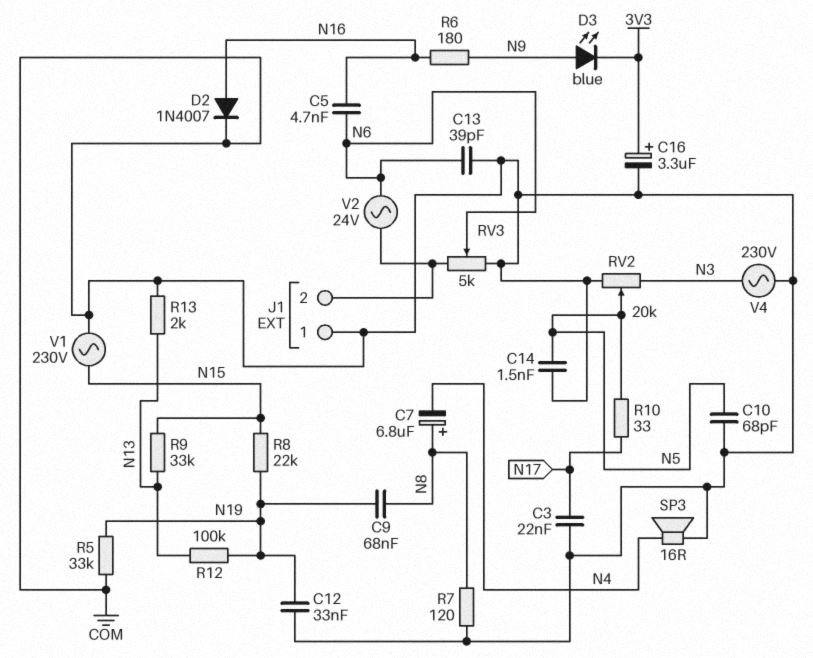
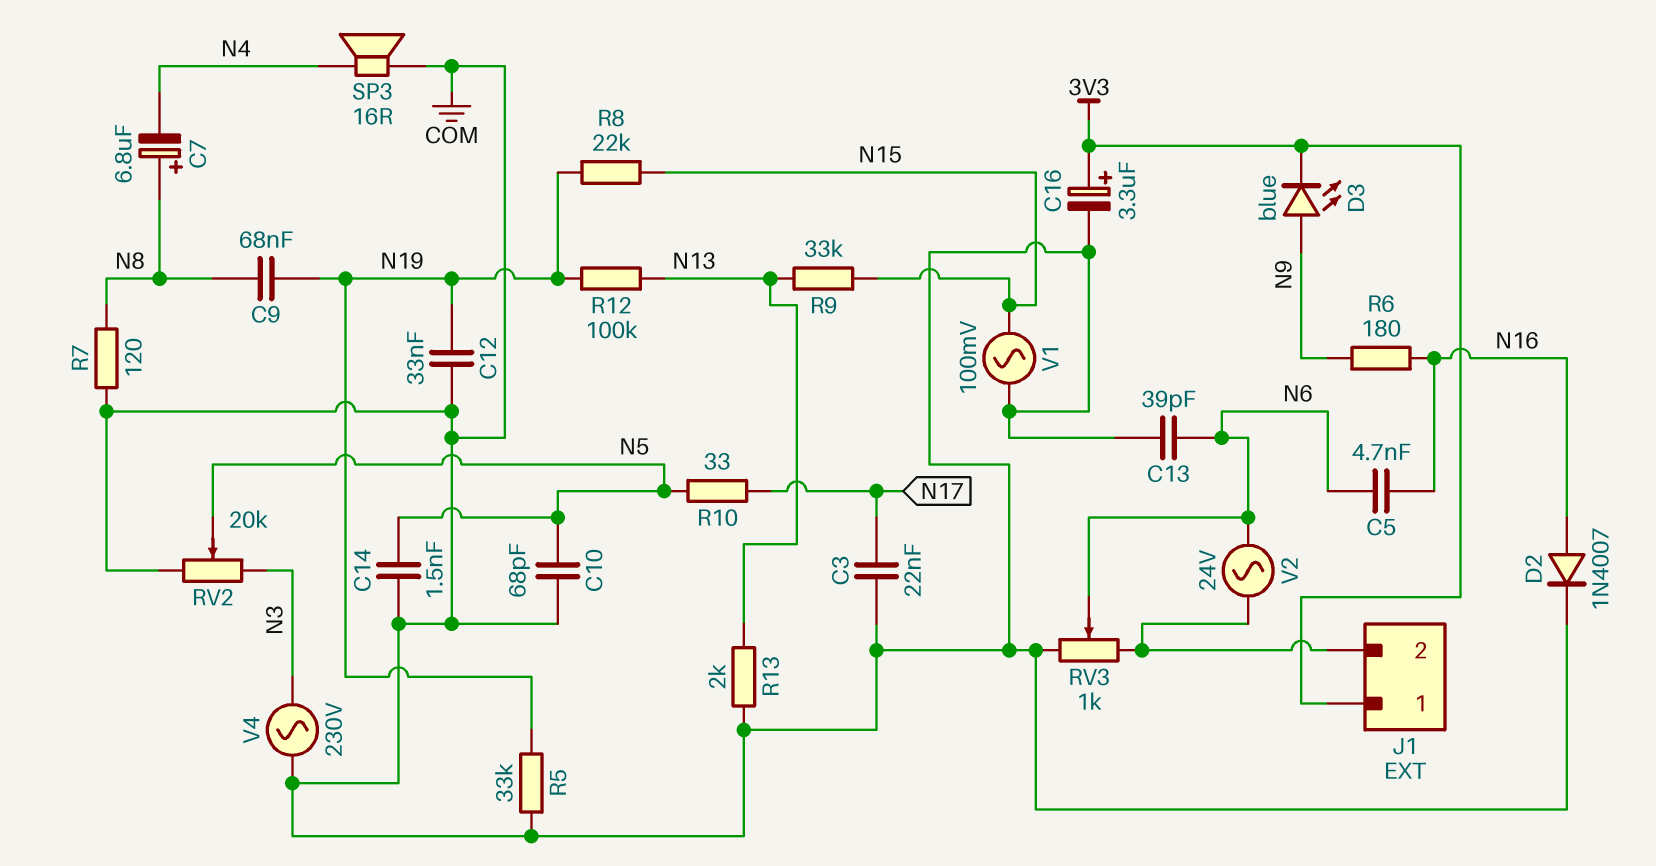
J1 pin 1: COM -> 3V3
RV3: 5k (COM, J1/2, wiper N6) -> 1k (COM, J1/2, wiper N6)
V1: AC 230V (COM, N15) -> AC 100mV (COM, N15)

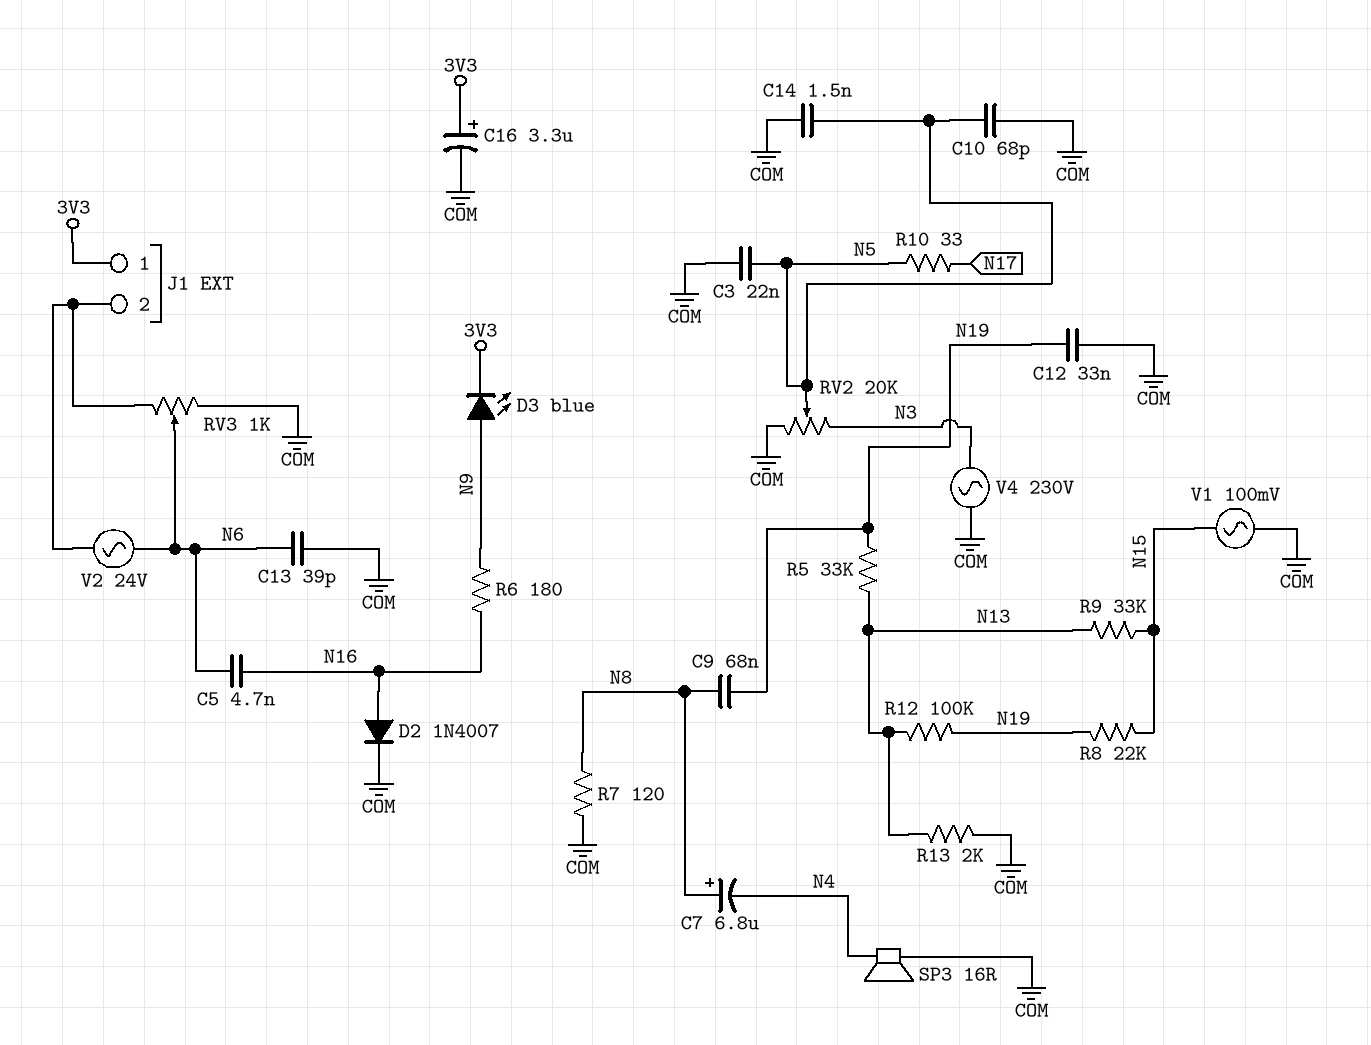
C3: 22nF (COM, N17) -> 22nF (COM, N5)
R5: 33k (COM, N19) -> 33k (N13, N19)

